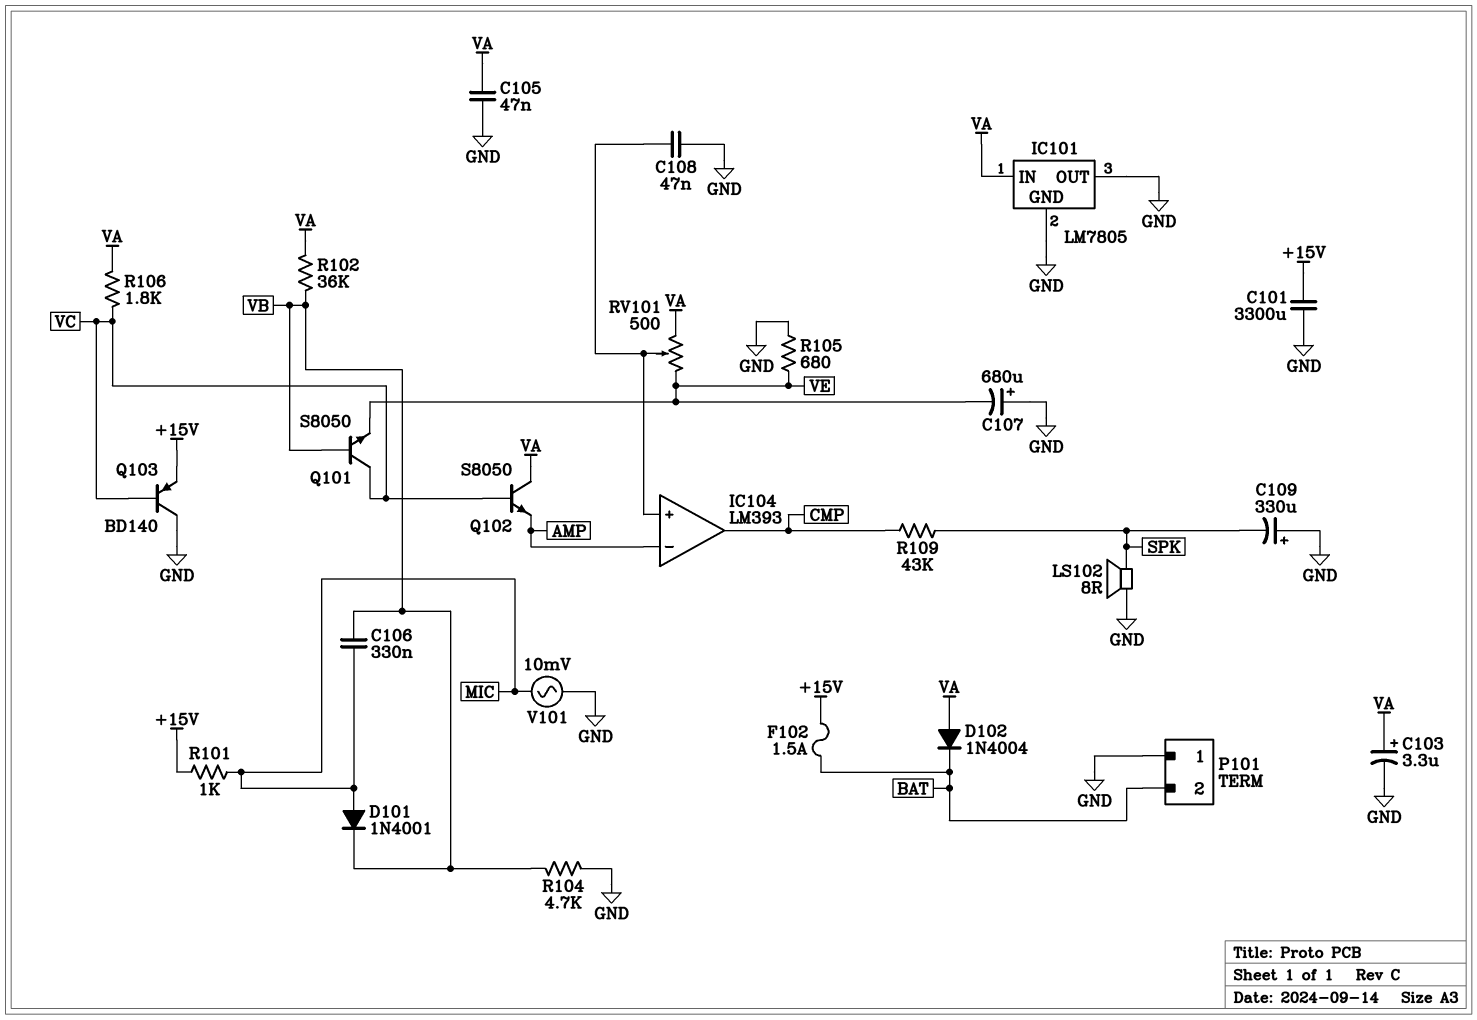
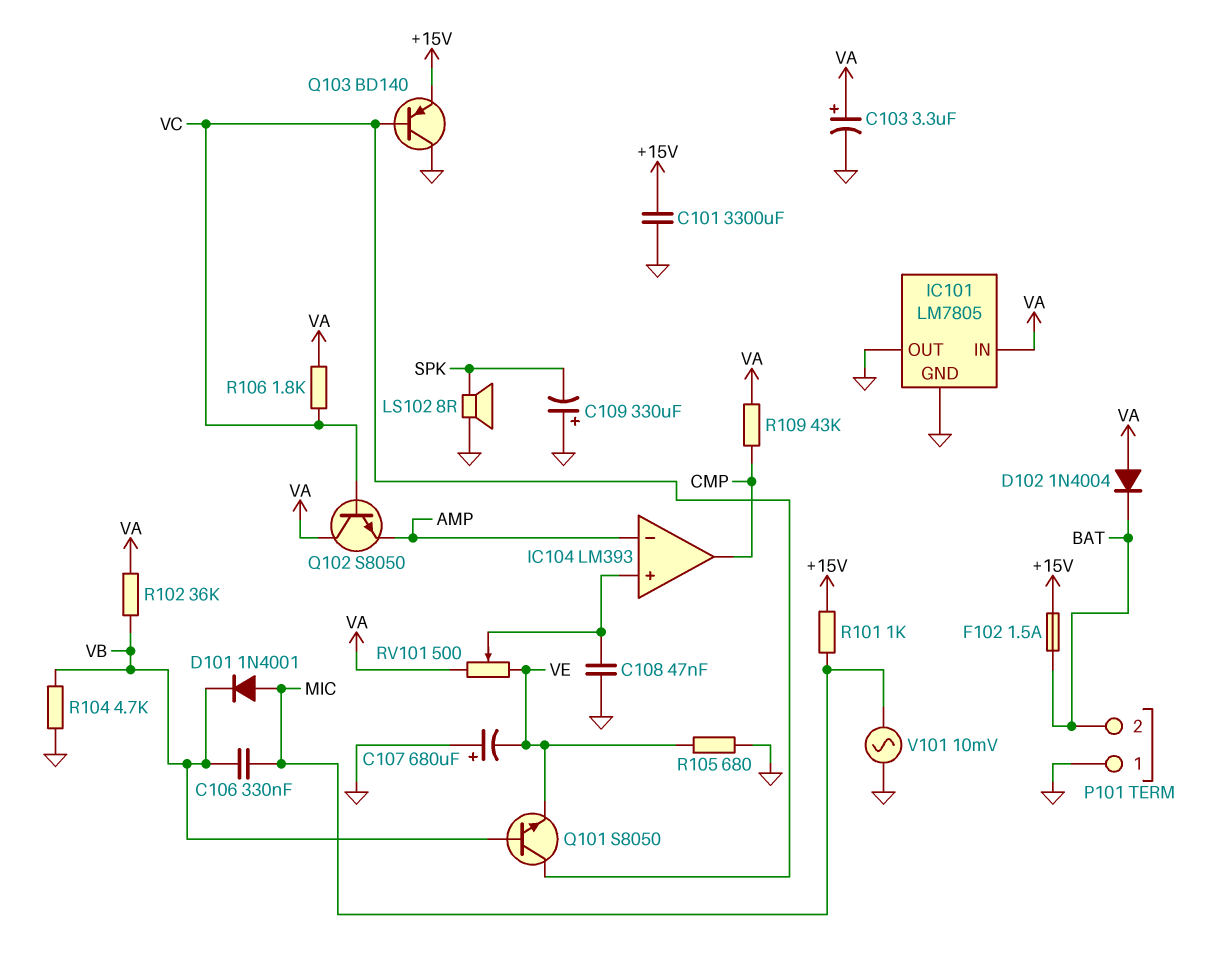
C105: 47nF (GND, VA) -> none
R109: 43k (CMP, SPK) -> 43k (CMP, VA)

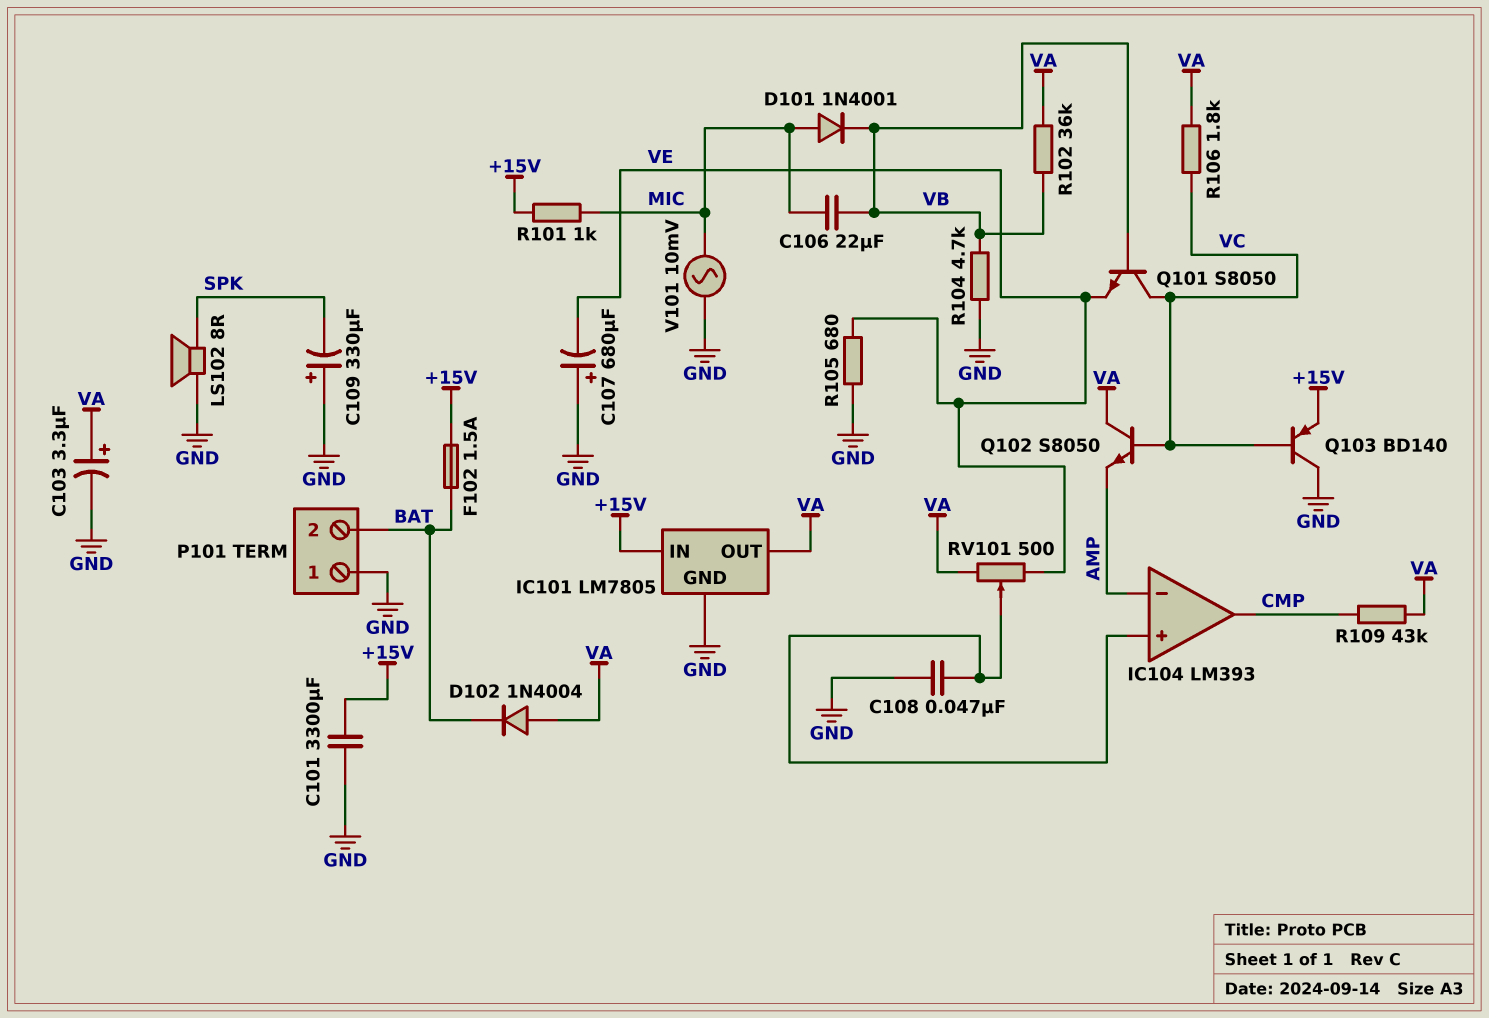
C106: 330nF (MIC, VB) -> 22uF (MIC, VB)
IC101 pin IN: VA -> +15V
IC101 pin OUT: GND -> VA

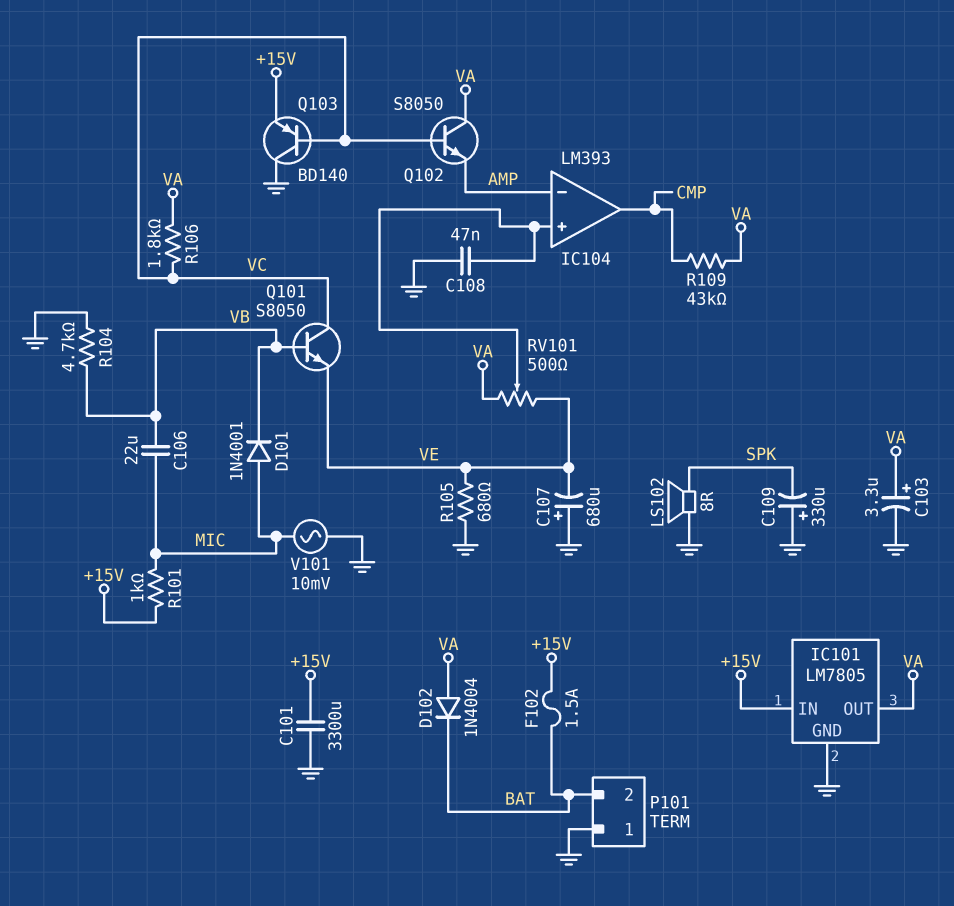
R102: 36k (VA, VB) -> none

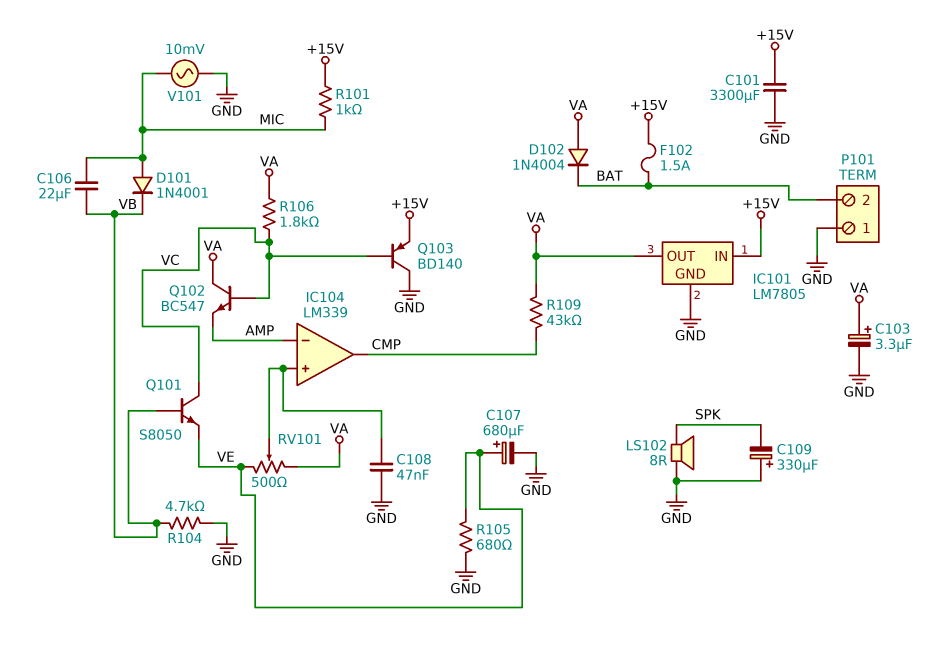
C107: 680uF (plus GND, minus VE) -> 680uF (plus VE, minus GND)
IC104: LM393 -> LM339
Q102: NPN S8050 (B VC, C VA, E AMP) -> NPN BC547 (B VC, C VA, E AMP)

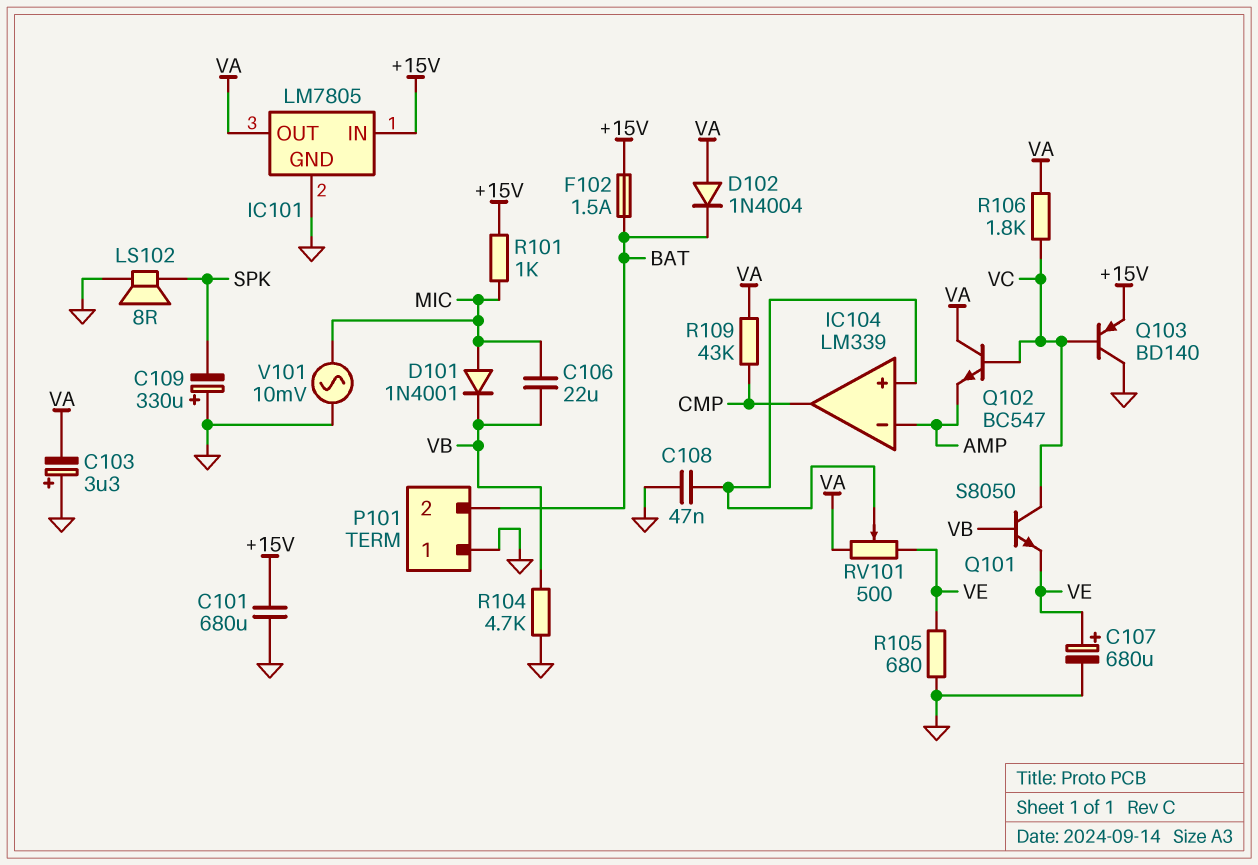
C101: 3300uF (+15V, GND) -> 680uF (+15V, GND)
C103: 3.3uF (plus VA, minus GND) -> 3.3uF (plus GND, minus VA)

